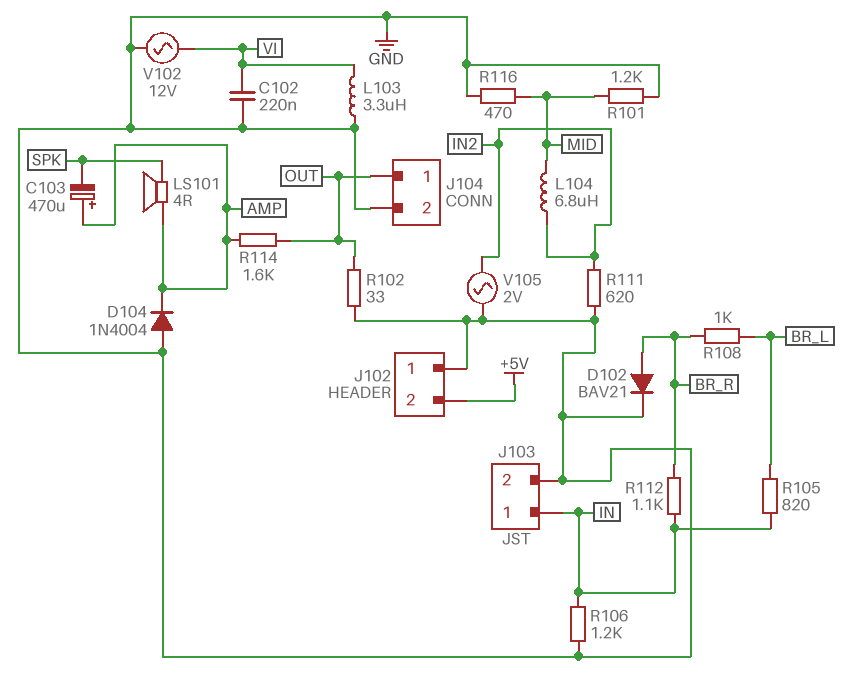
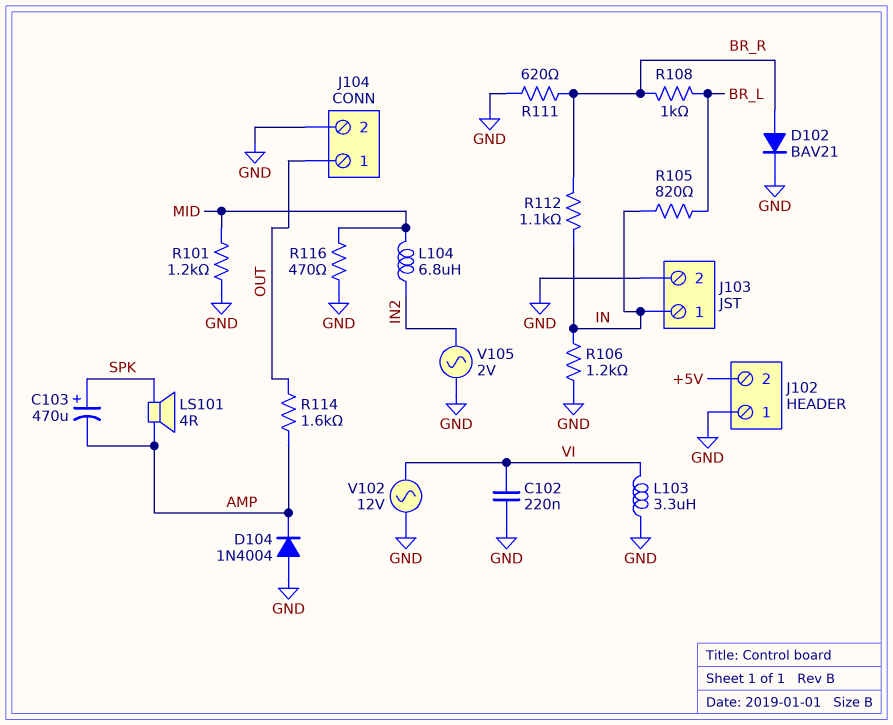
C103: 470uF (plus AMP, minus SPK) -> 470uF (plus SPK, minus AMP)
R102: 33 (GND, OUT) -> none
R111: 620 (GND, IN2) -> 620 (BR_R, GND)

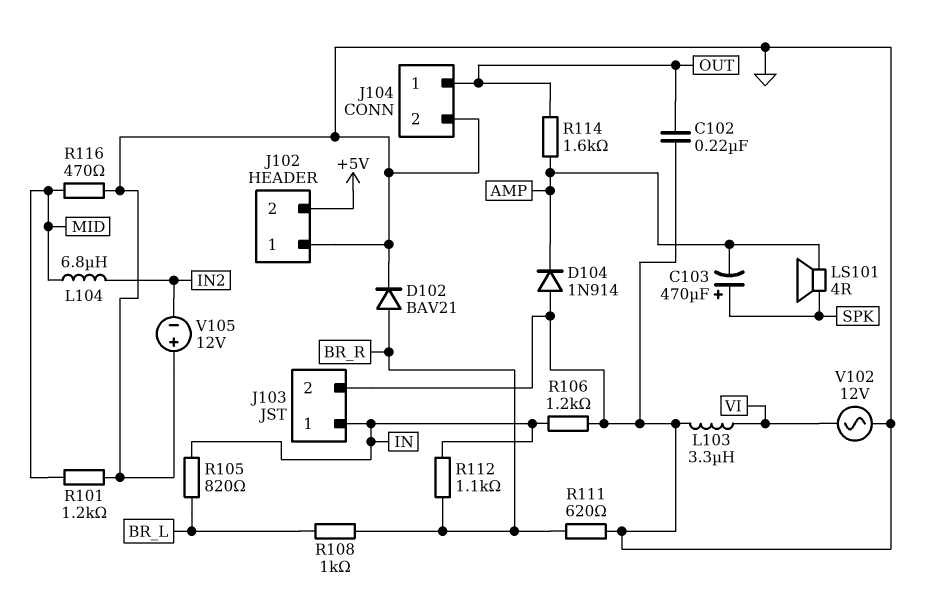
C102: 220nF (GND, VI) -> 220nF (GND, OUT)
D104: diode 1N4004 (A GND, K AMP) -> diode 1N914 (A GND, K AMP)
V105: AC 2V (GND, IN2) -> 12V (plus GND, minus IN2)

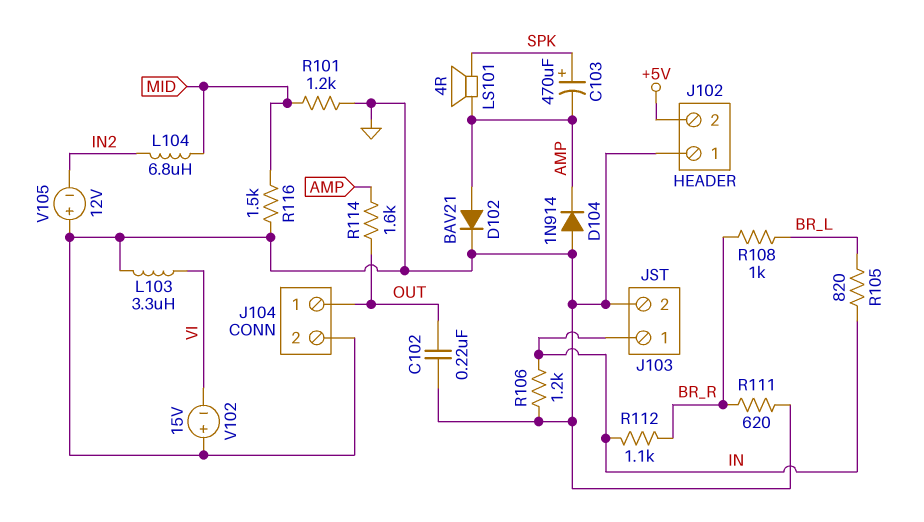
D102: diode BAV21 (A BR_R, K GND) -> diode BAV21 (A AMP, K GND)
R116: 470 (GND, MID) -> 1.5k (GND, MID)
V102: AC 12V (GND, VI) -> 15V (plus GND, minus VI)

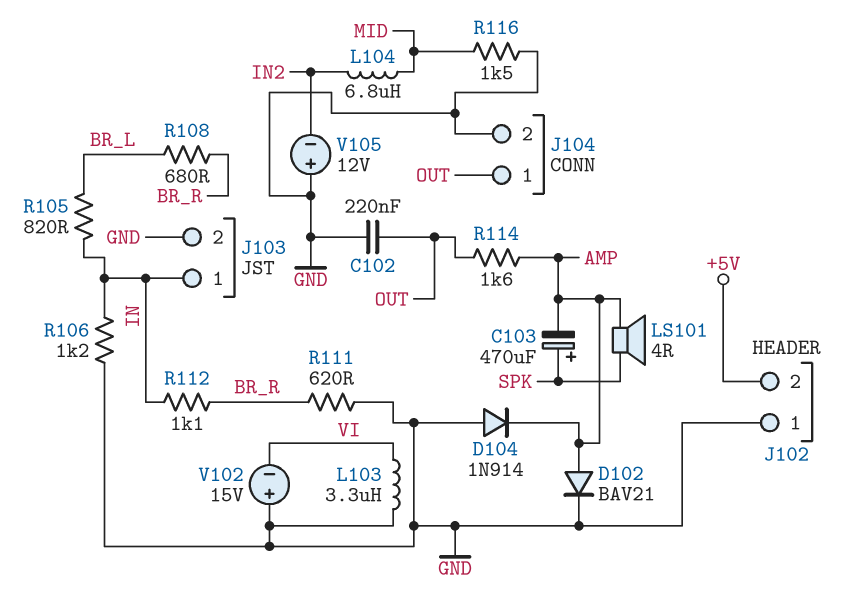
R101: 1.2k (GND, MID) -> none
R108: 1k (BR_L, BR_R) -> 680 (BR_L, BR_R)

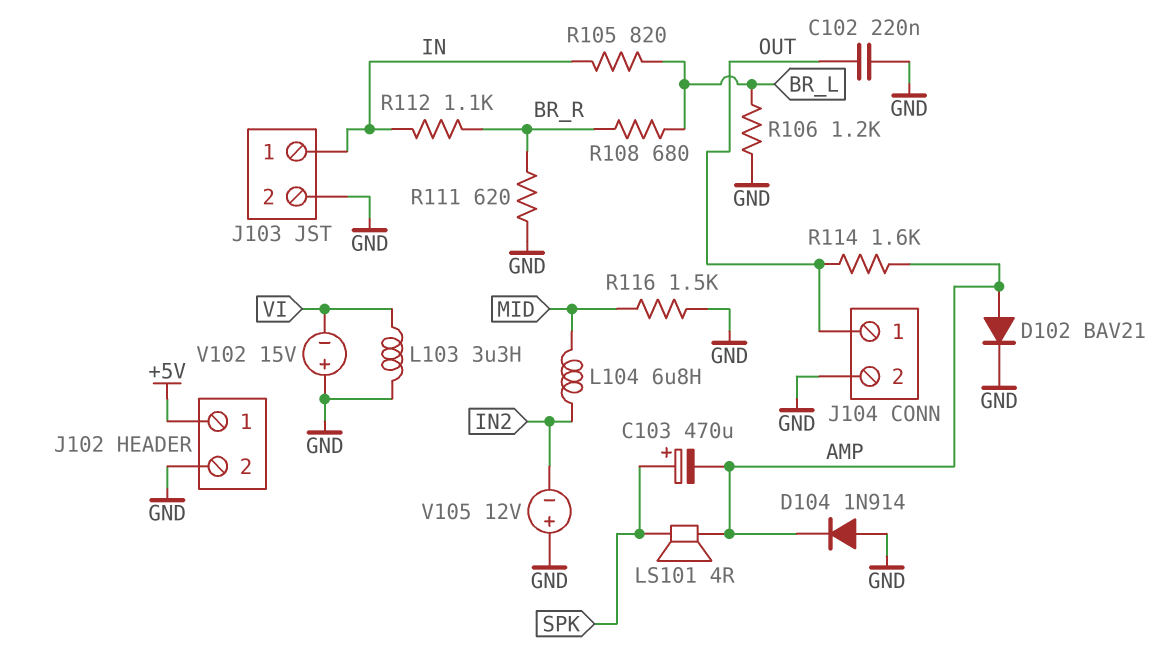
J102 pin 1: GND -> +5V
J102 pin 2: +5V -> GND
R106: 1.2k (GND, IN) -> 1.2k (BR_L, GND)

